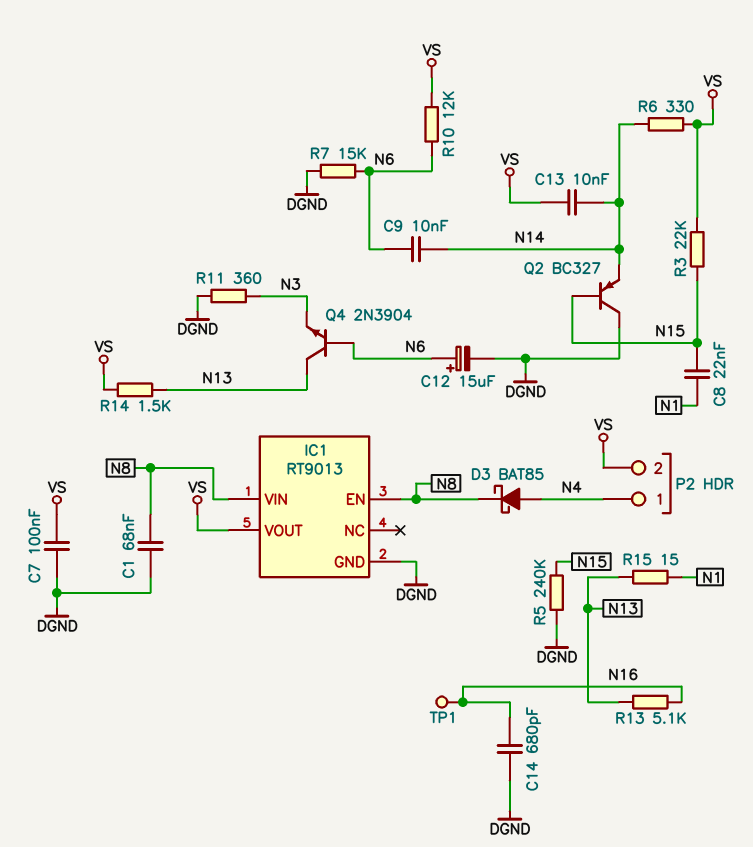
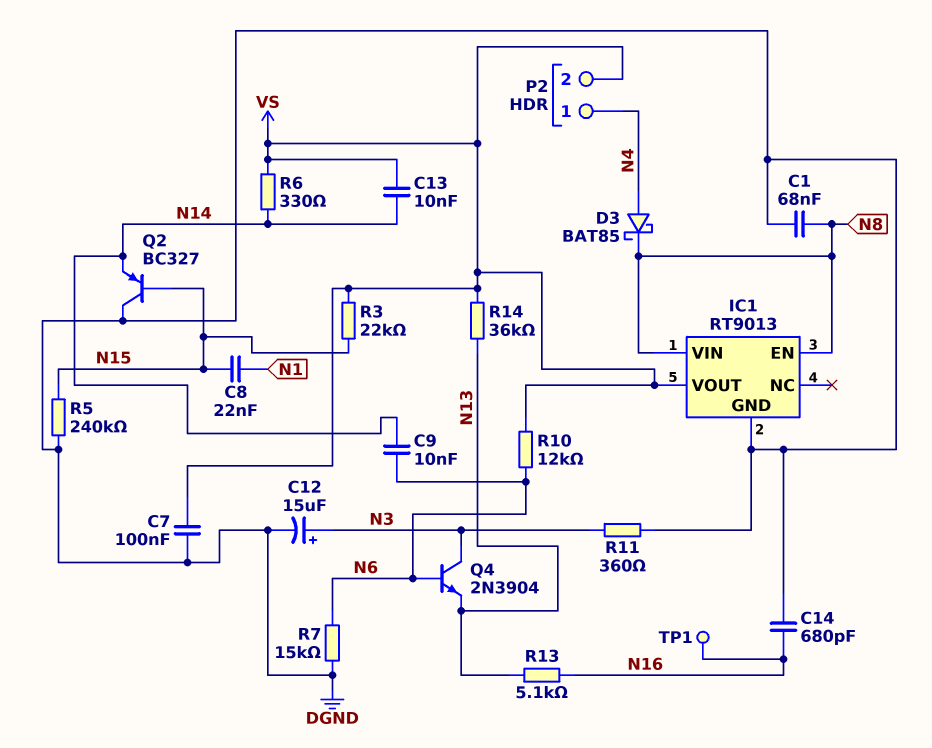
C12: 15uF (plus N6, minus DGND) -> 15uF (plus N3, minus DGND)
Q4: NPN 2N3904 (B N6, C N13, E N3) -> NPN 2N3904 (B N6, C N3, E N13)
R14: 1.5k (N13, VS) -> 36k (N13, VS)
R15: 15 (N1, N13) -> none

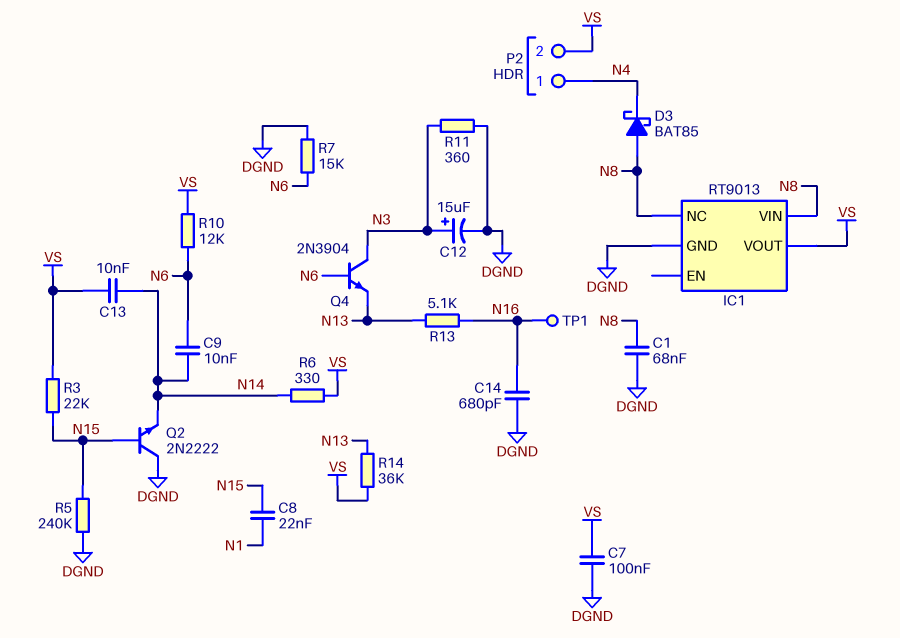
D3: schottky BAT85 (A N4, K N8) -> schottky BAT85 (A N8, K N4)
IC1 pin EN: N8 -> none
IC1 pin NC: none -> N8
Q2: PNP BC327 (B N15, C DGND, E N14) -> NPN 2N2222 (B N15, C DGND, E N14)

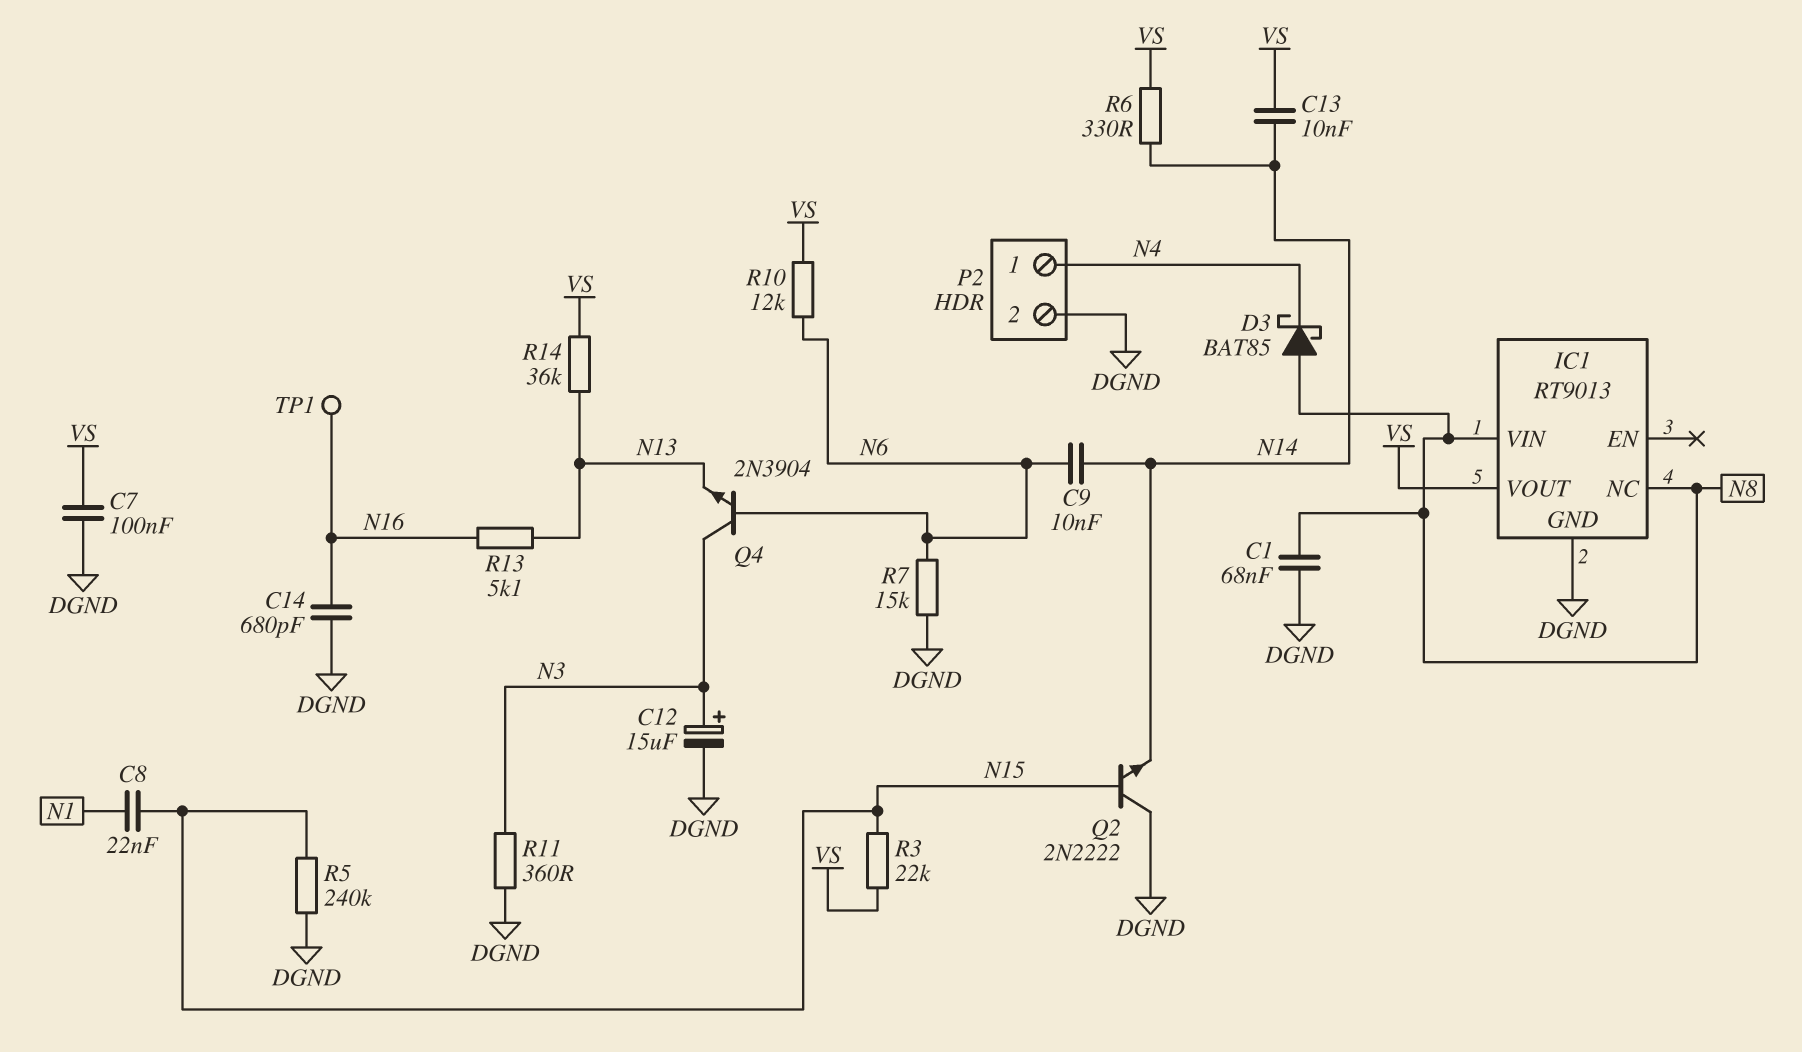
P2 pin 2: VS -> DGND

